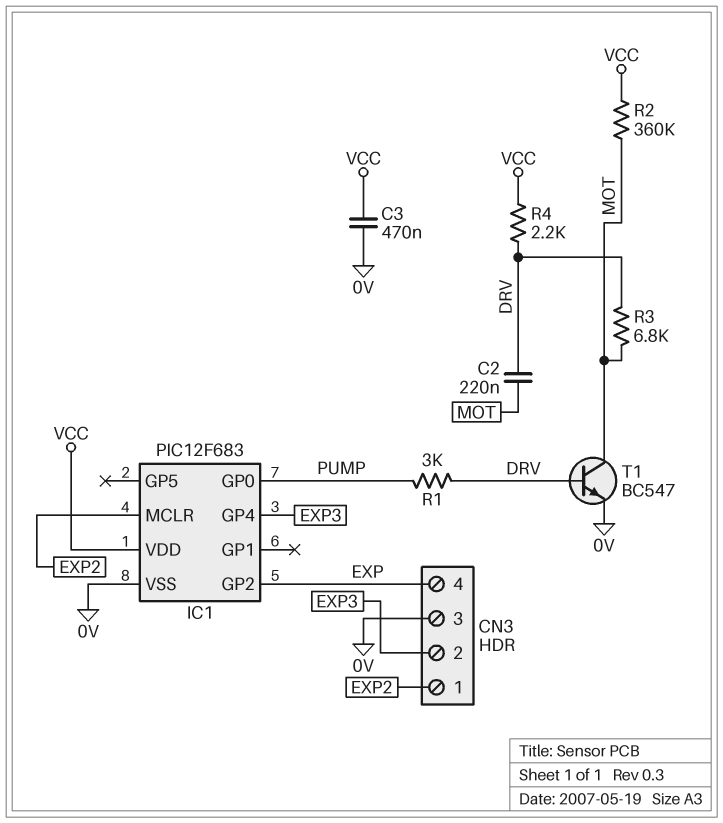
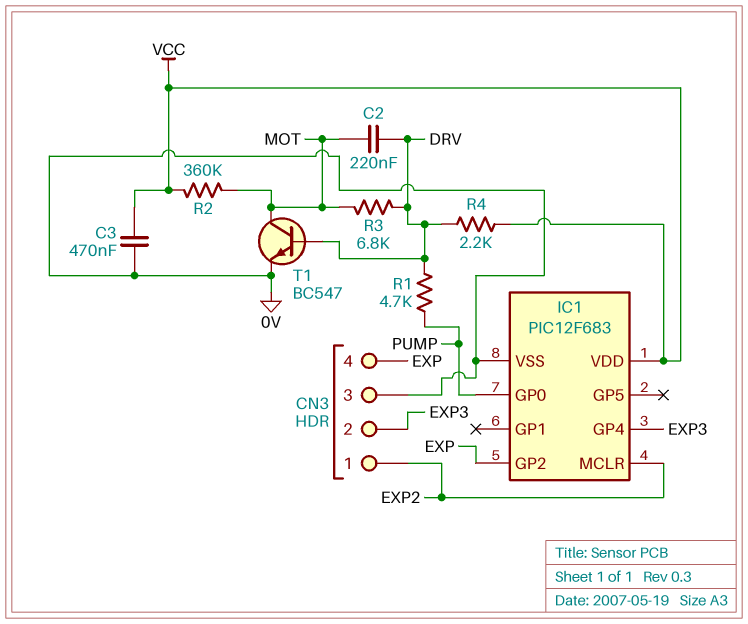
R1: 3k (DRV, PUMP) -> 4.7k (DRV, PUMP)

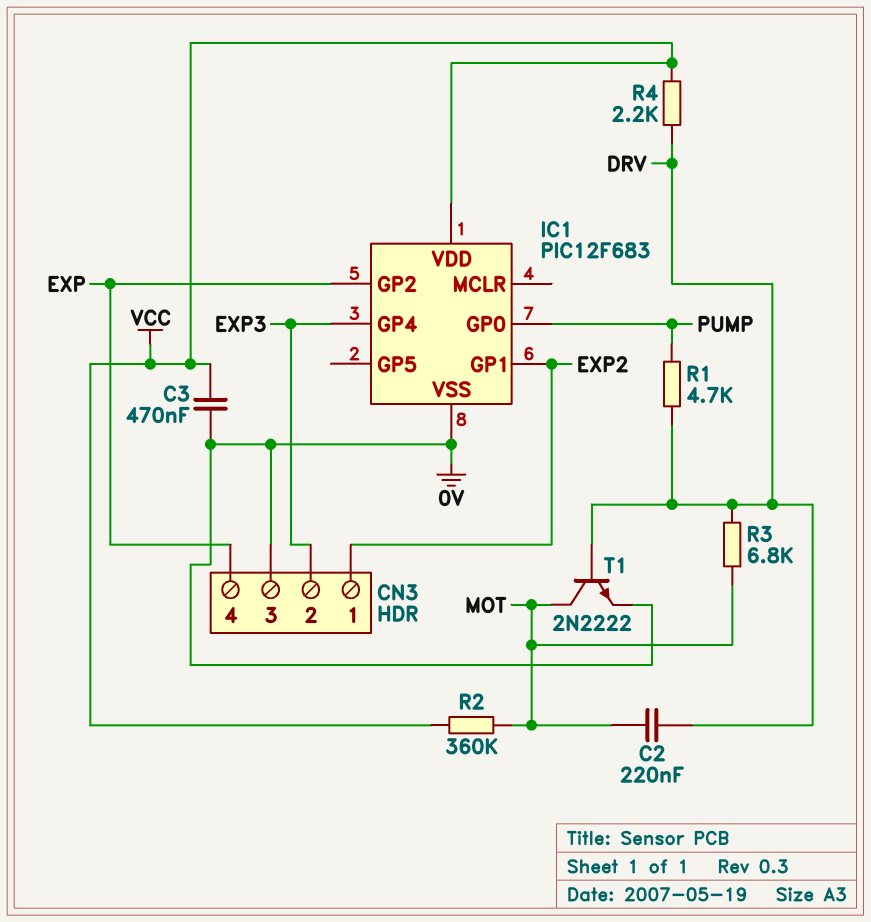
IC1 pin GP1: none -> EXP2
IC1 pin MCLR: EXP2 -> none
T1: NPN BC547 (B DRV, C MOT, E 0V) -> NPN 2N2222 (B DRV, C MOT, E 0V)

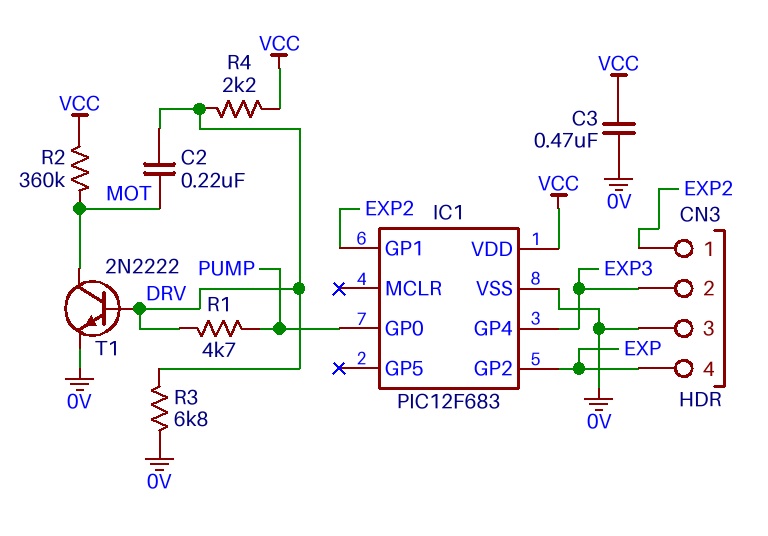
R3: 6.8k (DRV, MOT) -> 6.8k (0V, DRV)

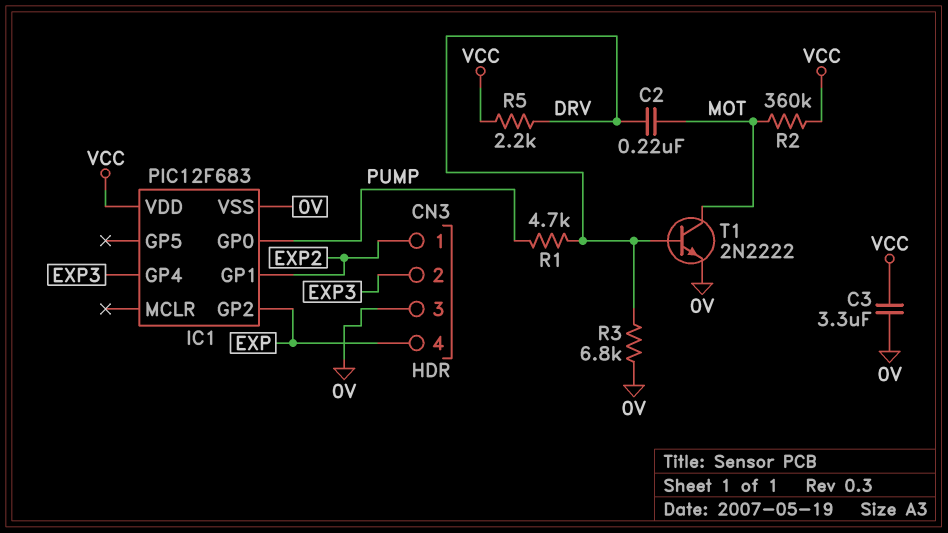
C3: 470nF (0V, VCC) -> 3.3uF (0V, VCC)
R4: 2.2k (DRV, VCC) -> none
R5: none -> 2.2k (DRV, VCC)

